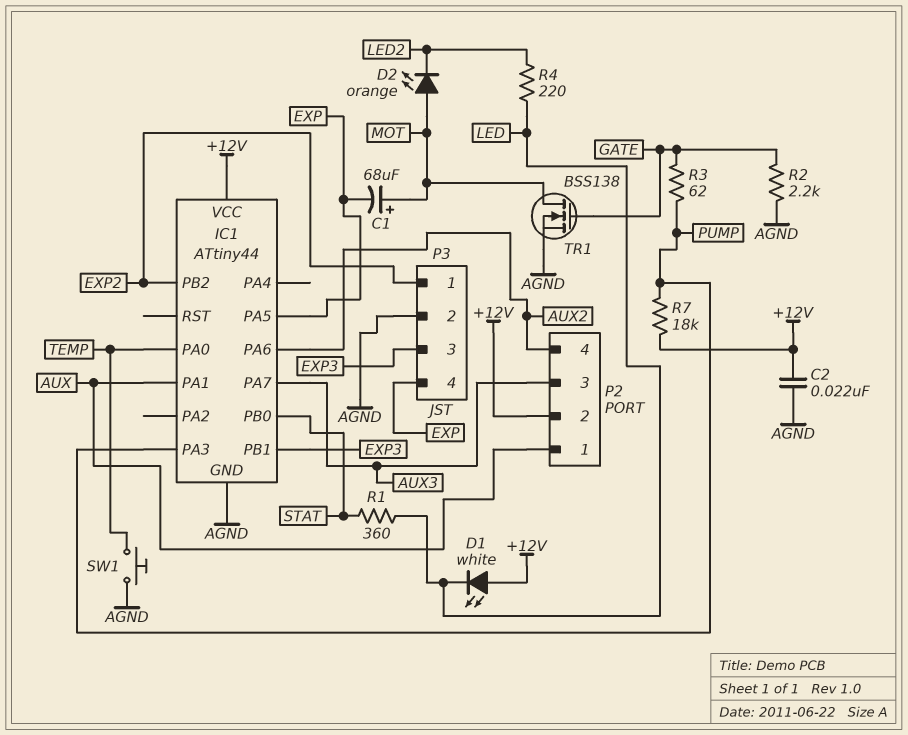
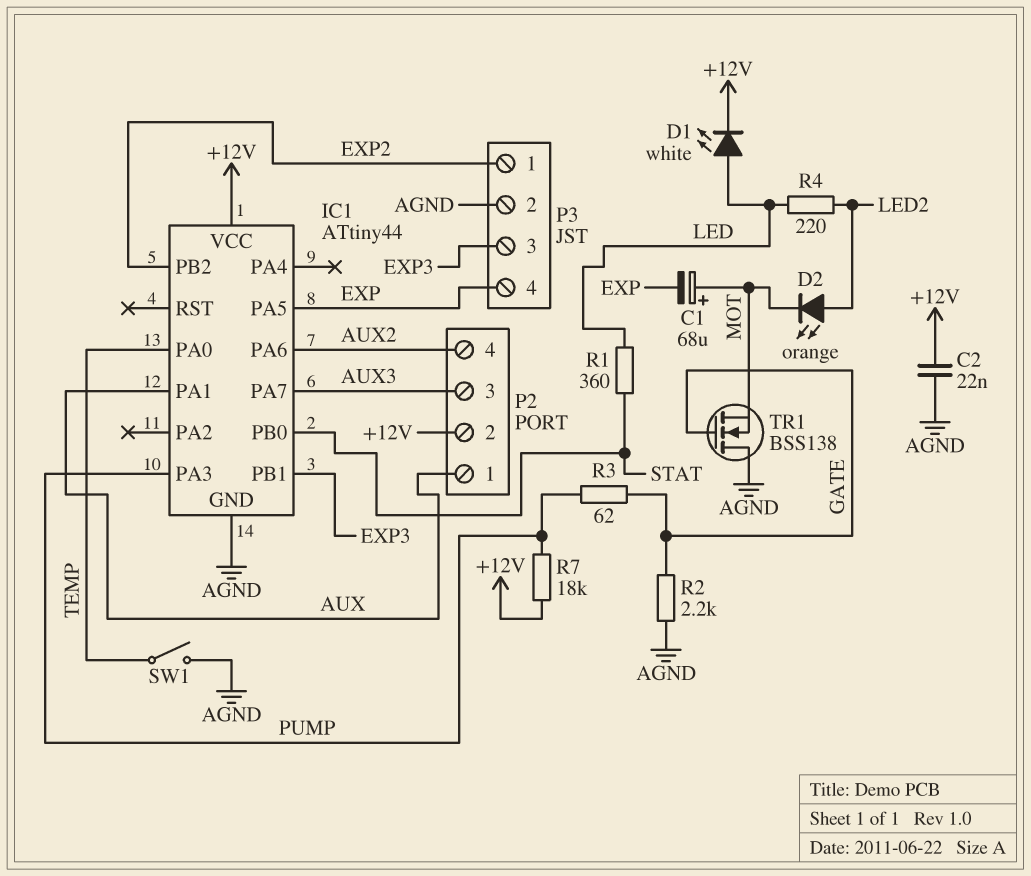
D1: LED white (A +12V, K LED) -> LED white (A LED, K +12V)
D2: LED orange (A MOT, K LED2) -> LED orange (A LED2, K MOT)
SW1: button (AGND, TEMP) -> switch (AGND, TEMP)
TR1: NMOS BSS138 (G GATE, D MOT, S AGND) -> NMOS BSS138 (G GATE, D AGND, S MOT)

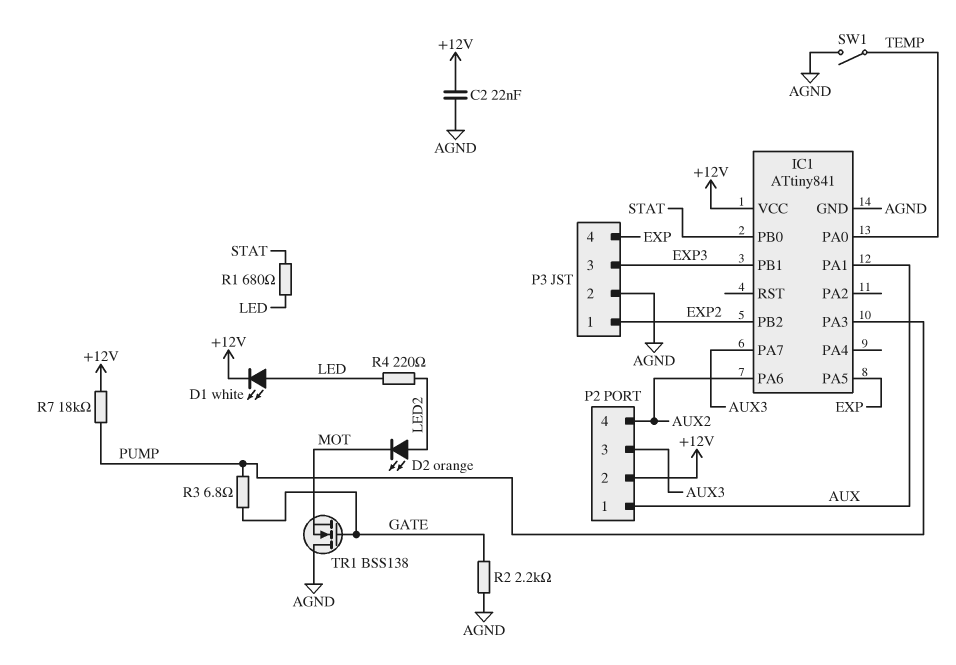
C1: 68uF (plus MOT, minus EXP) -> none
IC1: ATtiny44 -> ATtiny841
R1: 360 (LED, STAT) -> 680 (LED, STAT)
R3: 62 (GATE, PUMP) -> 6.8 (GATE, PUMP)

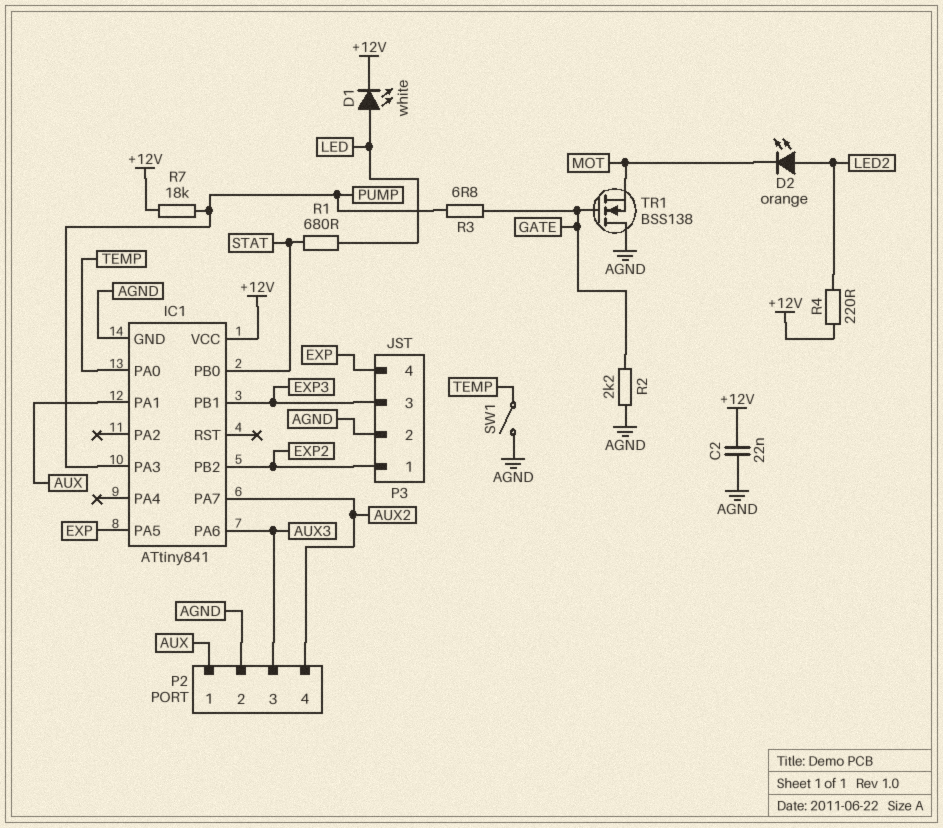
IC1 pin PA6: AUX2 -> AUX3
IC1 pin PA7: AUX3 -> AUX2
P2 pin 2: +12V -> AGND
R4: 220 (LED, LED2) -> 220 (+12V, LED2)

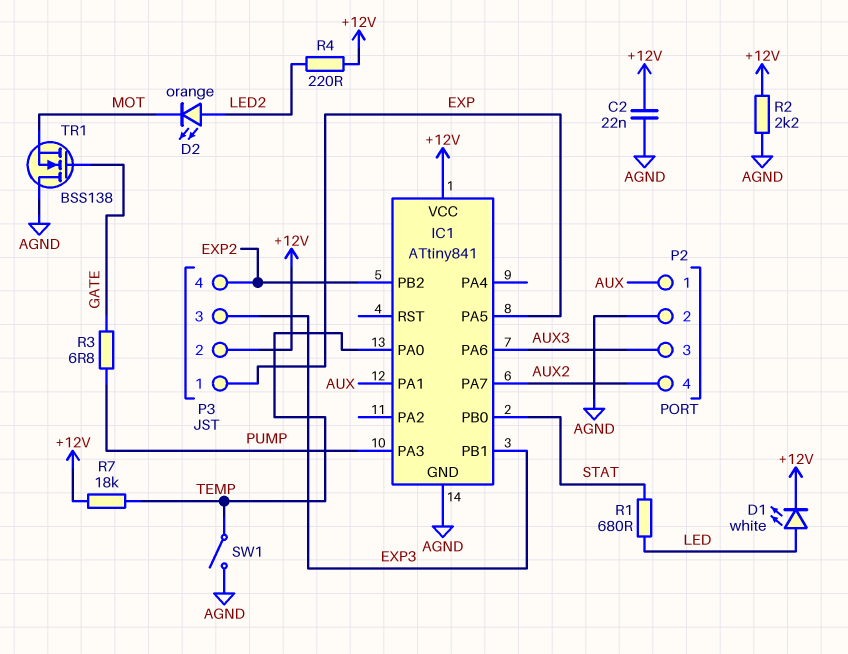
P3 pin 1: EXP2 -> EXP
P3 pin 2: AGND -> +12V
P3 pin 4: EXP -> EXP2
R2: 2.2k (AGND, GATE) -> 2.2k (+12V, AGND)
R7: 18k (+12V, PUMP) -> 18k (+12V, TEMP)

